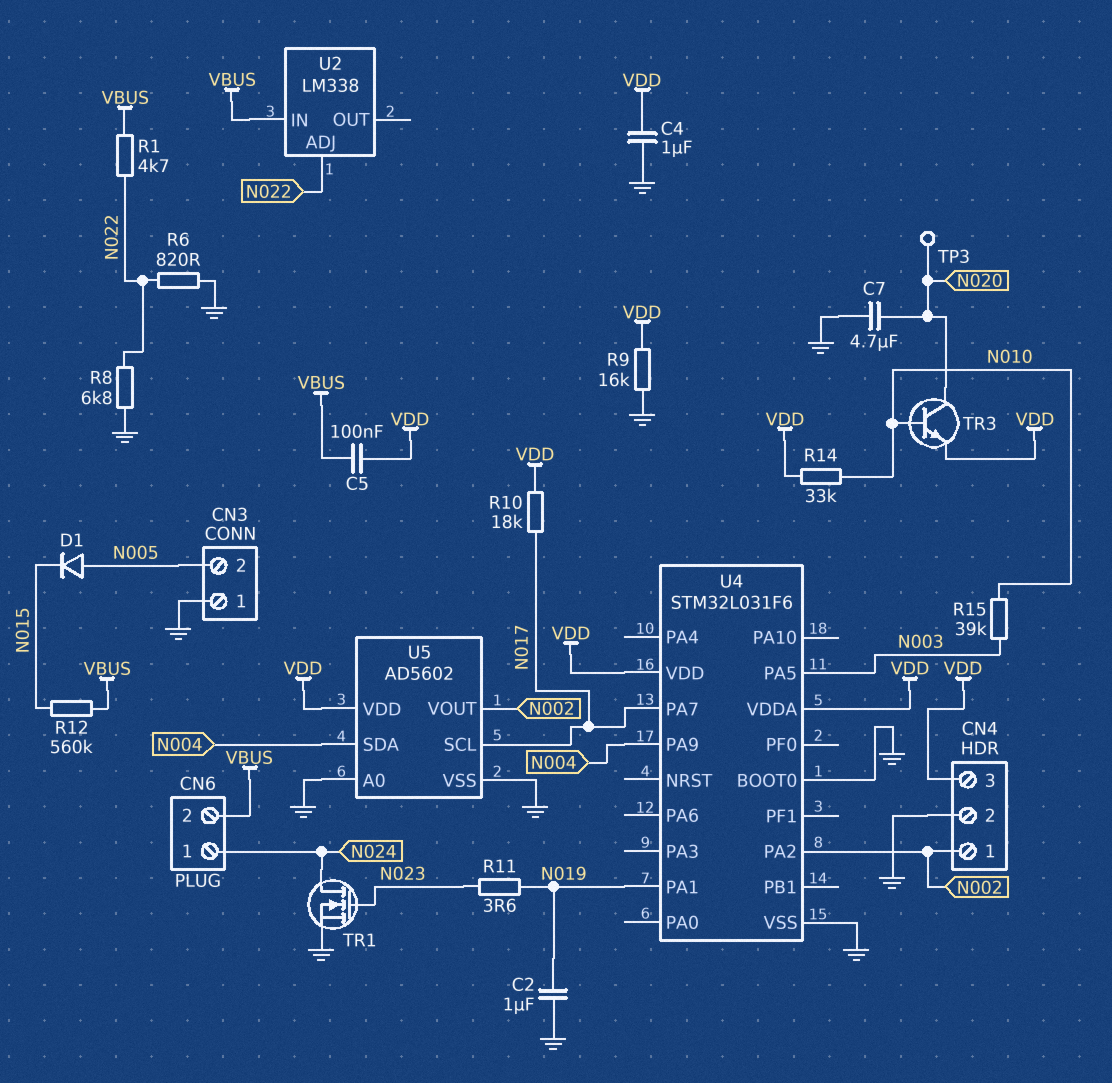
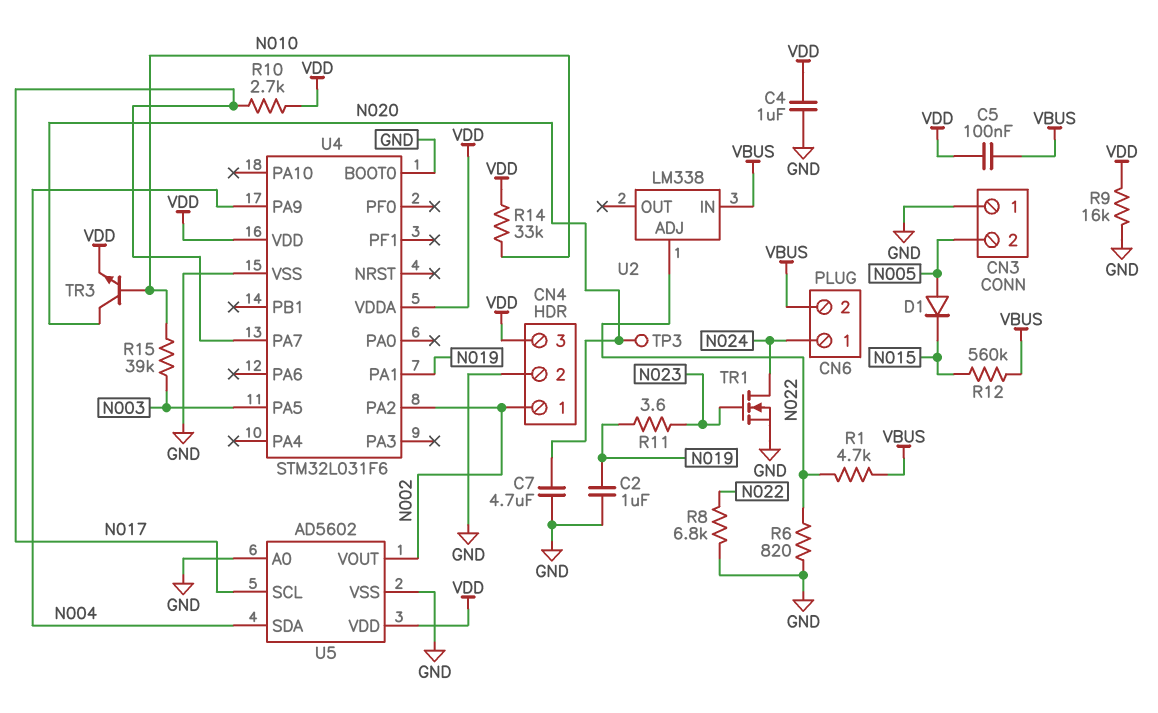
R10: 18k (N017, VDD) -> 2.7k (N017, VDD)

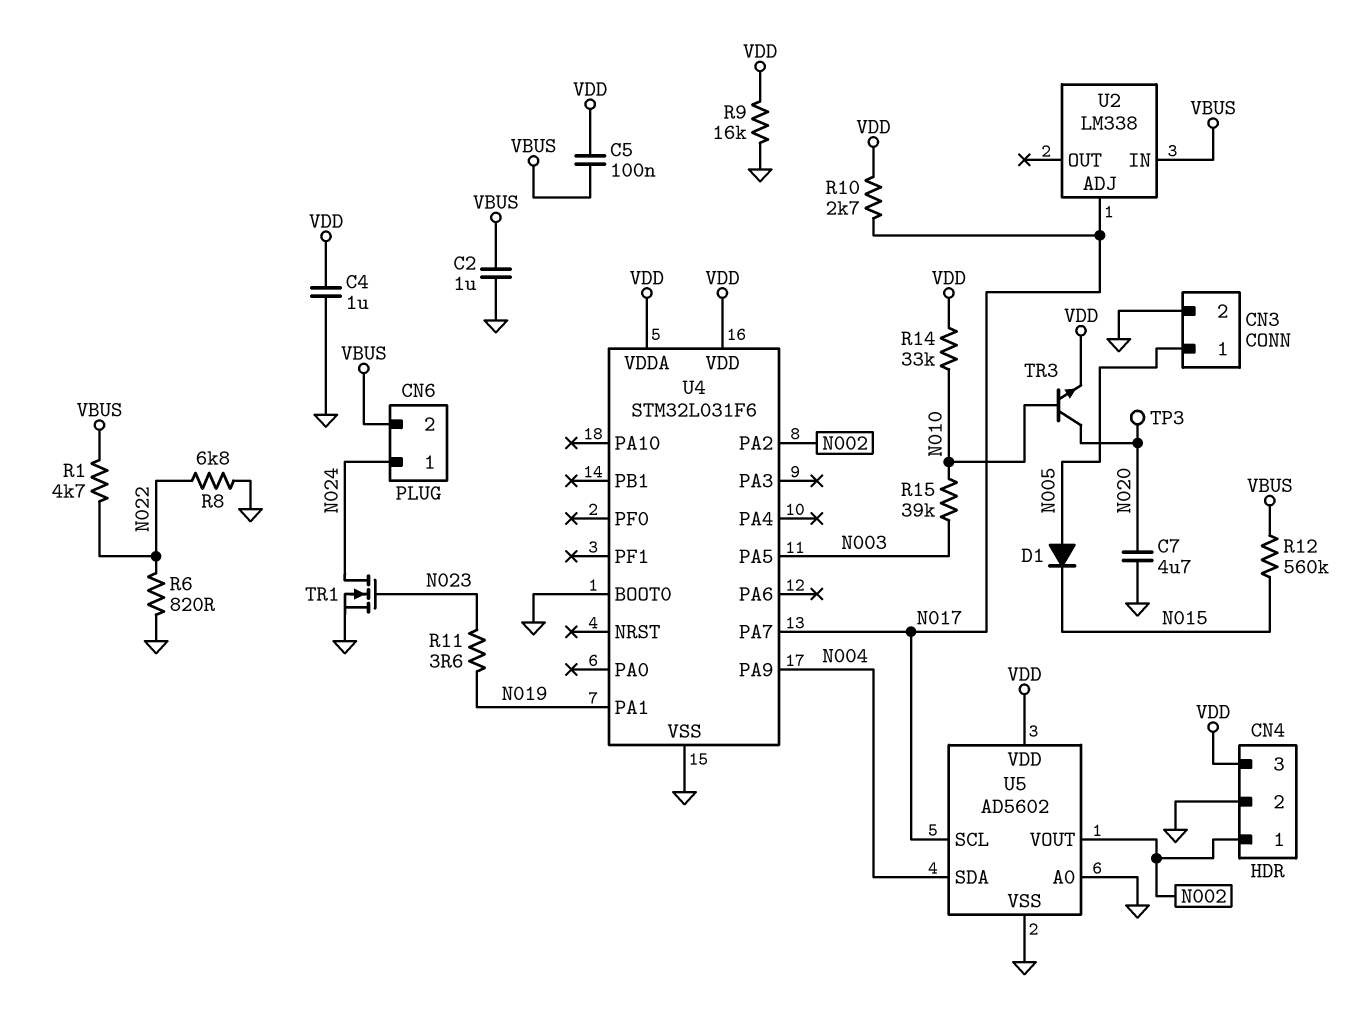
C2: 1uF (GND, N019) -> 1uF (GND, VBUS)
CN3 pin 1: GND -> N005
CN3 pin 2: N005 -> GND
U2 pin ADJ: N022 -> N017

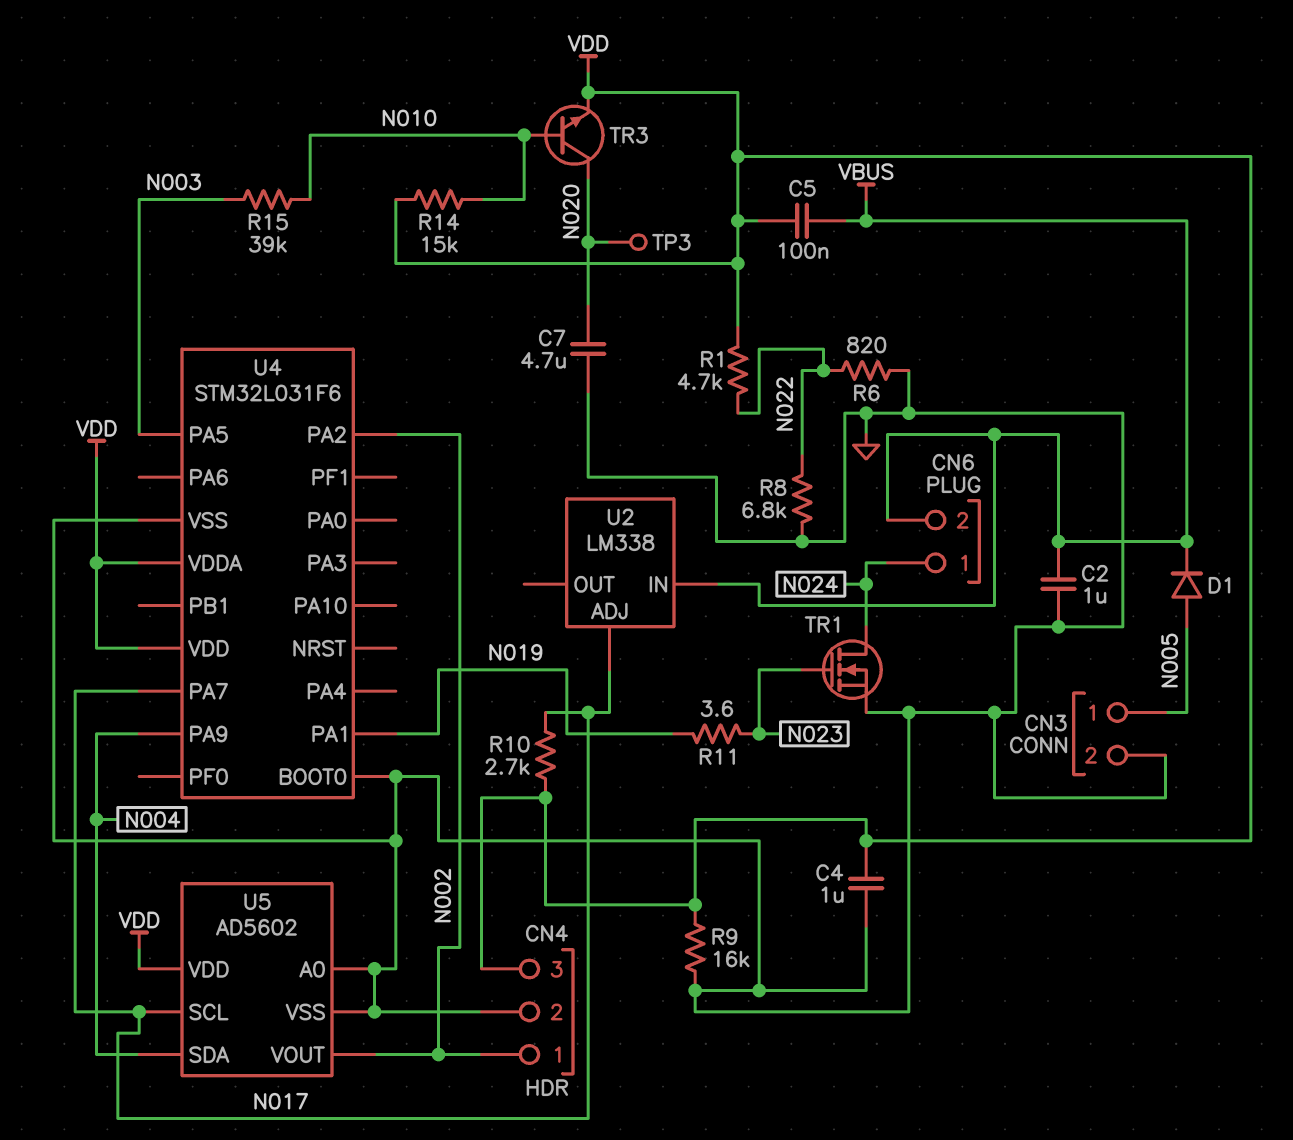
D1: diode (A N005, K N015) -> diode (A N005, K VBUS)
R1: 4.7k (N022, VBUS) -> 4.7k (N022, VDD)
R12: 560k (N015, VBUS) -> none
R14: 33k (N010, VDD) -> 15k (N010, VDD)

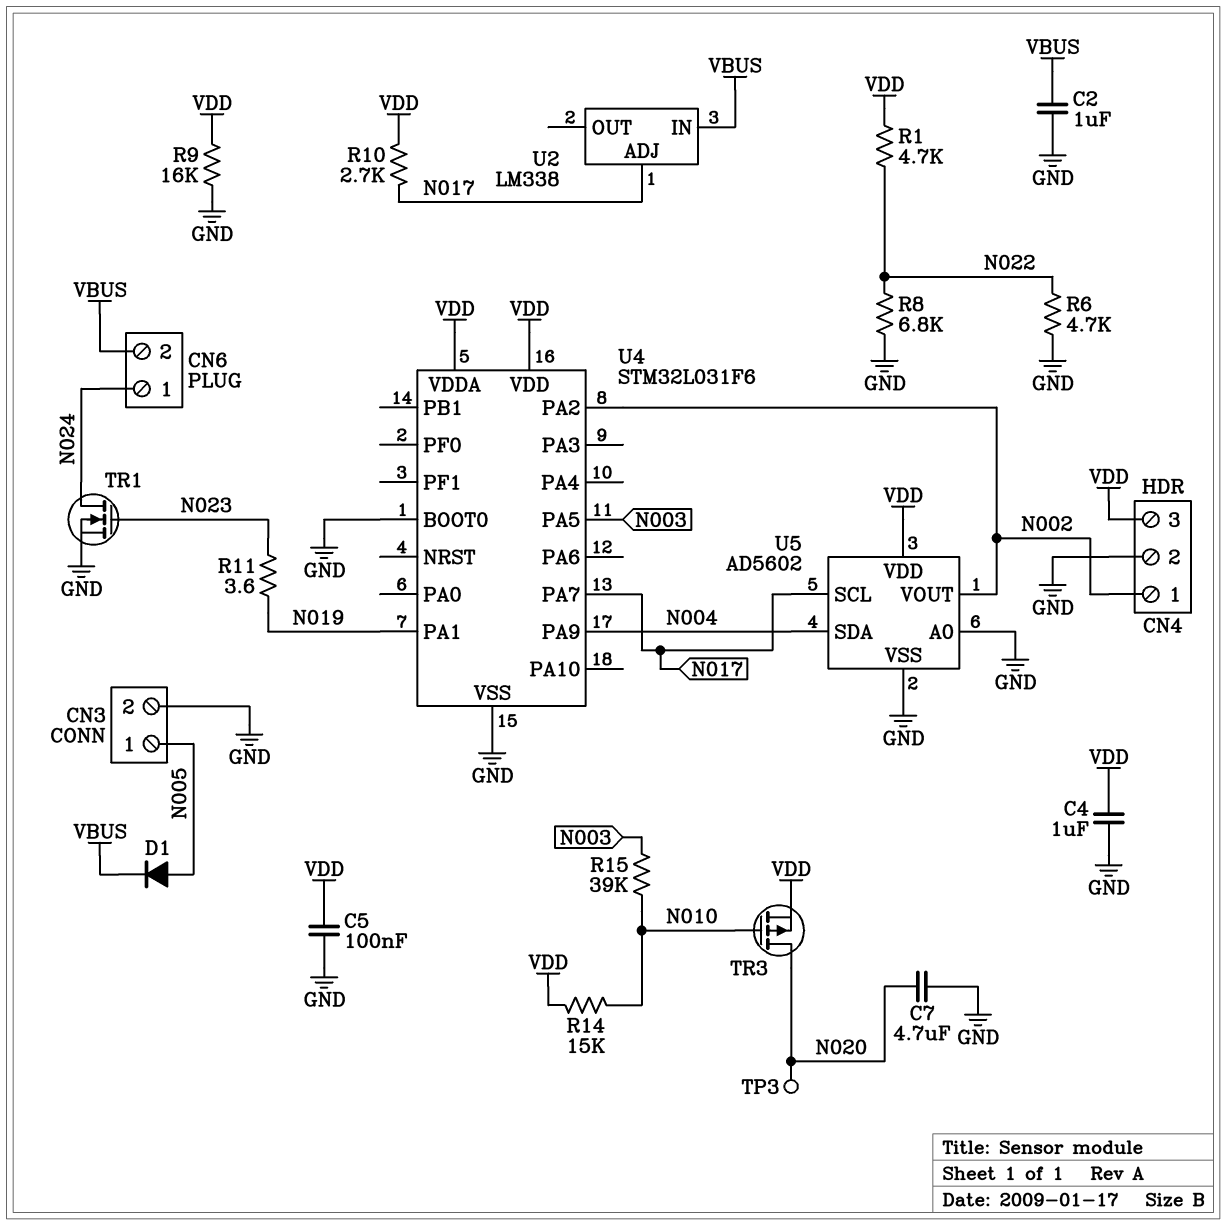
C5: 100nF (VBUS, VDD) -> 100nF (GND, VDD)
R6: 820 (GND, N022) -> 4.7k (GND, N022)
TR3: NPN (B N010, C N020, E VDD) -> PMOS (G N010, D N020, S VDD)

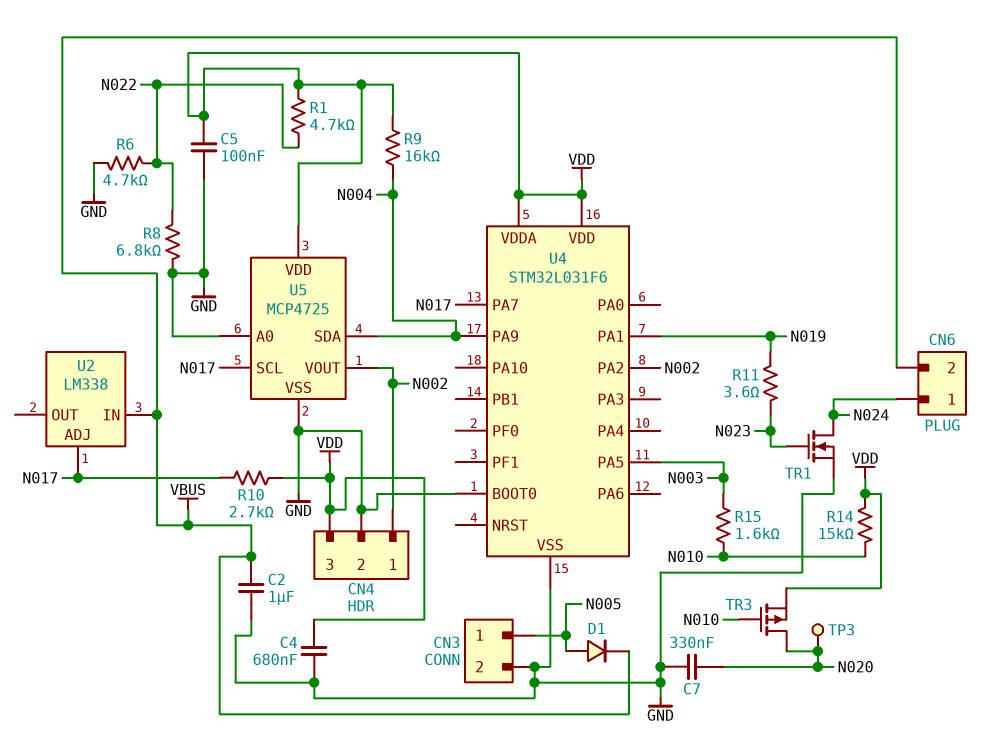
C4: 1uF (GND, VDD) -> 680nF (GND, VDD)
C7: 4.7uF (GND, N020) -> 330nF (GND, N020)
R9: 16k (GND, VDD) -> 16k (N004, VDD)
R15: 39k (N003, N010) -> 1.6k (N003, N010)
U5: AD5602 -> MCP4725

